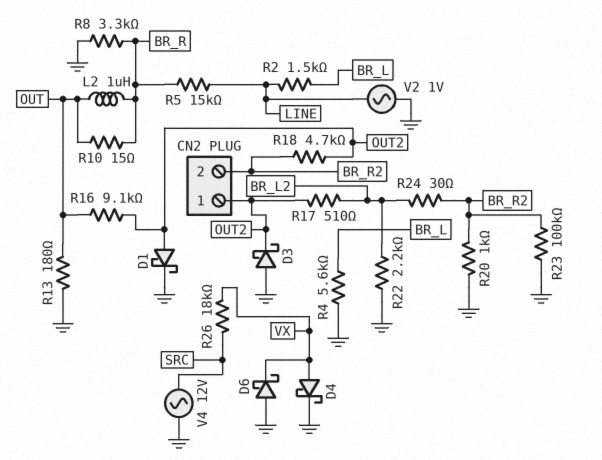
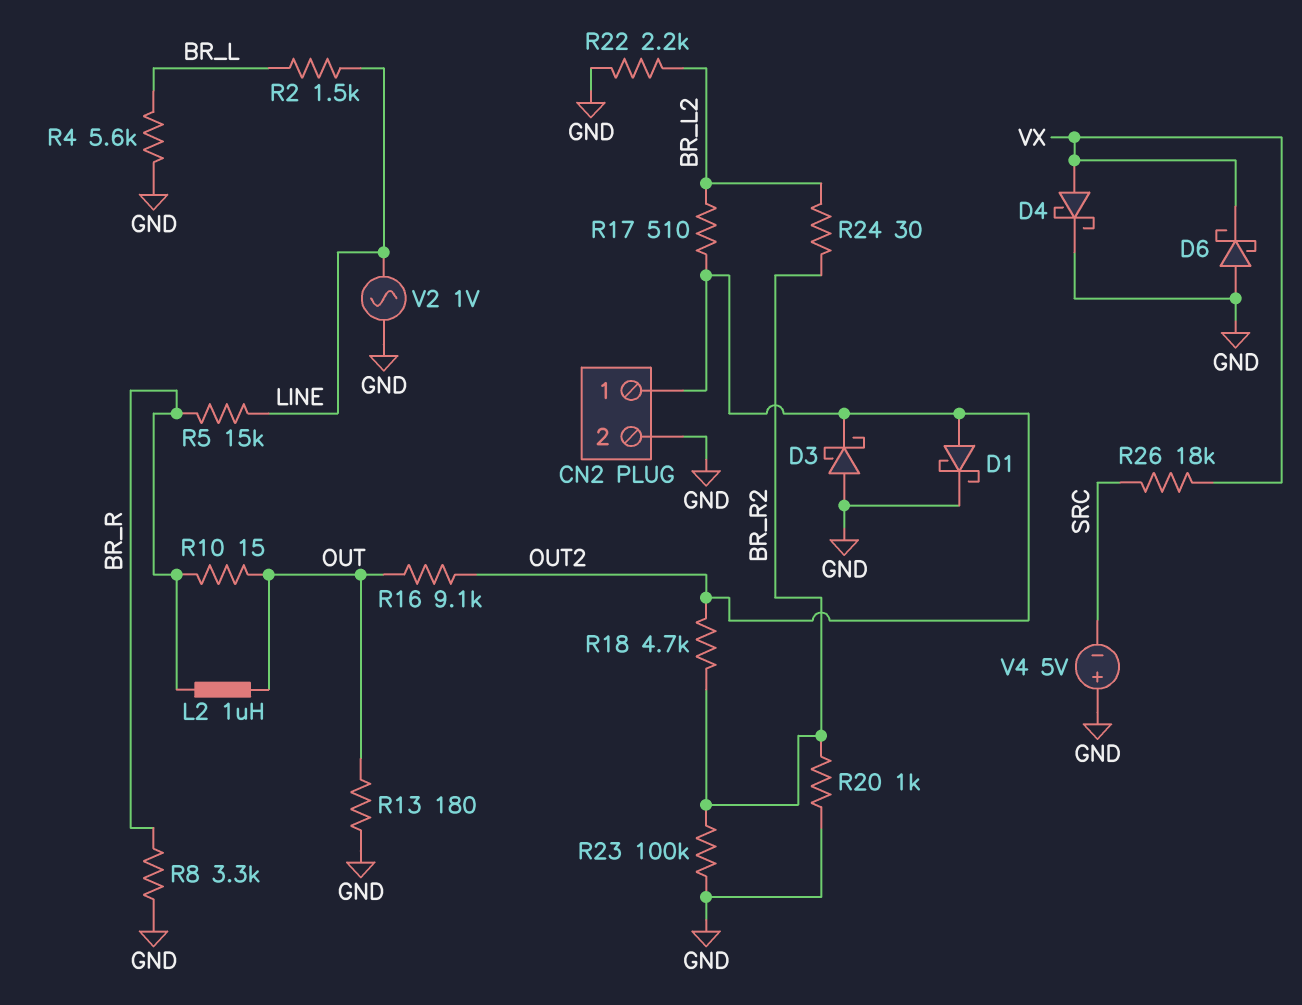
CN2 pin 2: BR_R2 -> GND
V4: AC 12V (GND, SRC) -> 5V (plus GND, minus SRC)

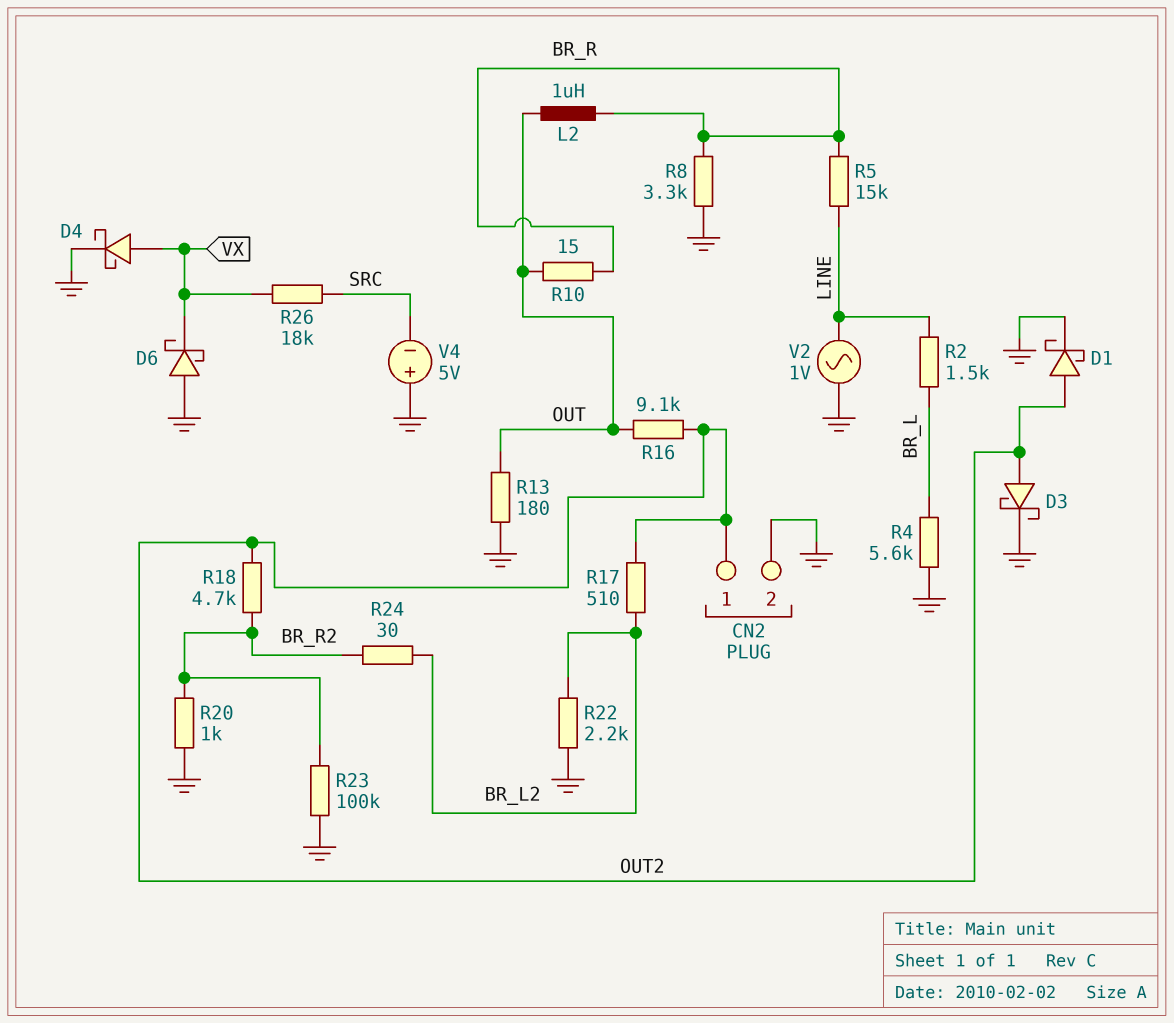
D3: schottky (A GND, K OUT2) -> schottky (A OUT2, K GND)

